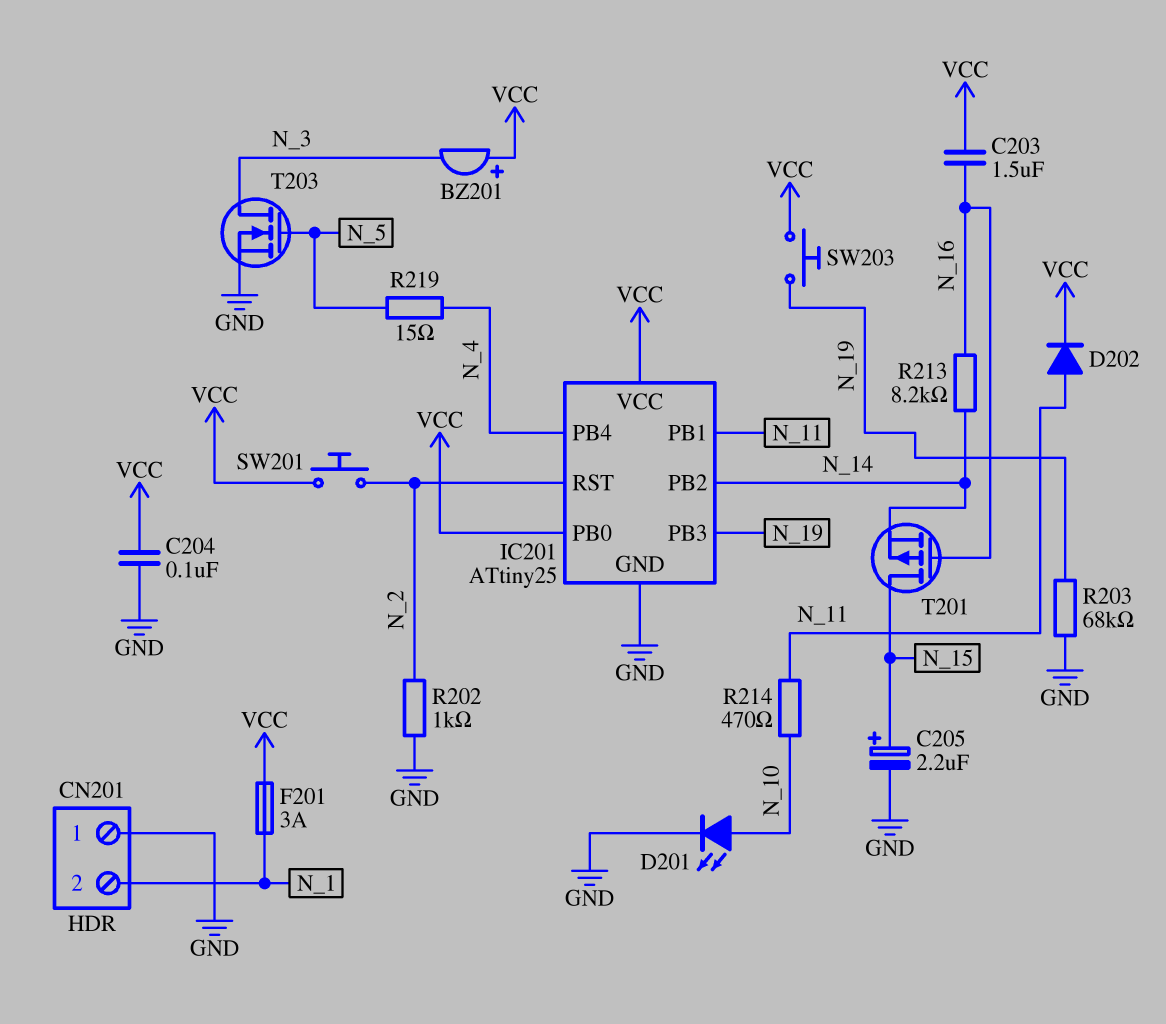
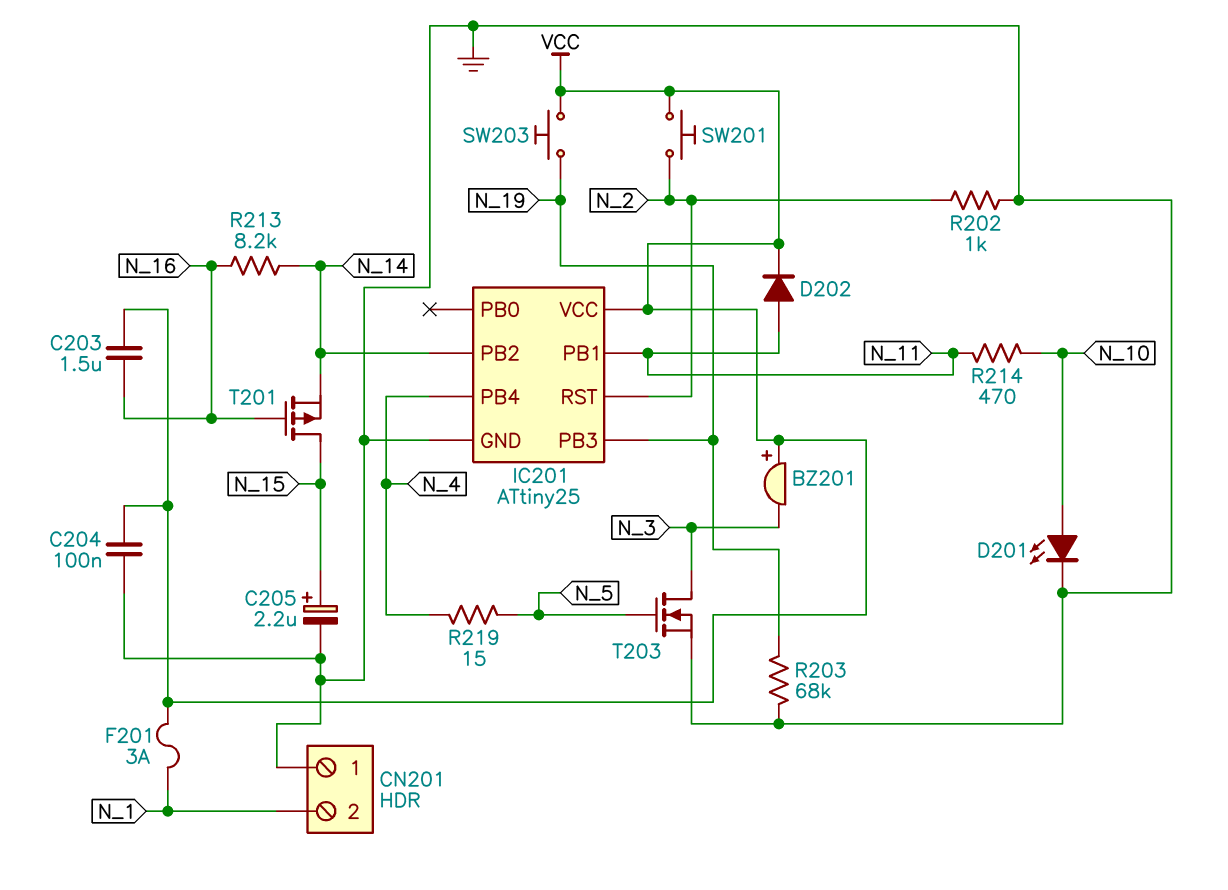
IC201 pin PB0: VCC -> none

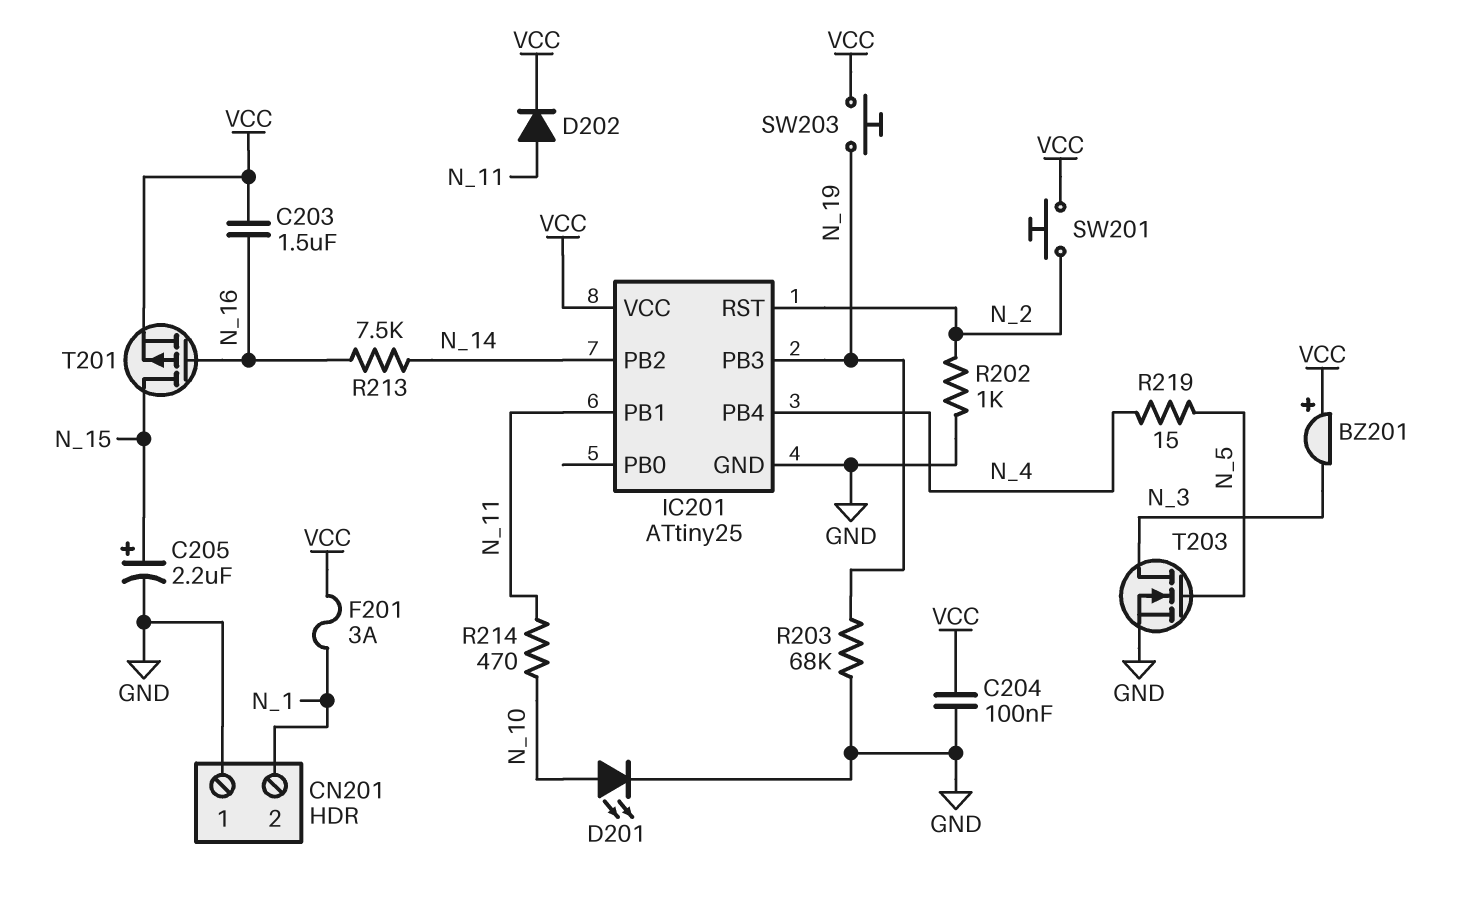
R213: 8.2k (N_14, N_16) -> 7.5k (N_14, N_16)
T201: PMOS (G N_16, D N_15, S N_14) -> PMOS (G N_16, D N_15, S VCC)

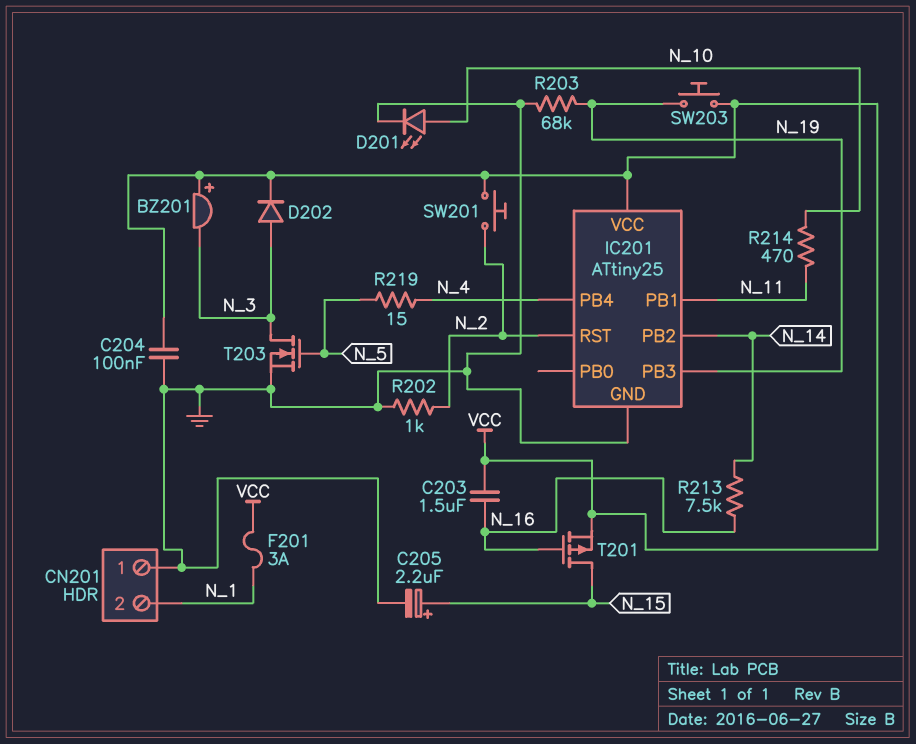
D202: diode (A N_11, K VCC) -> diode (A N_3, K VCC)

